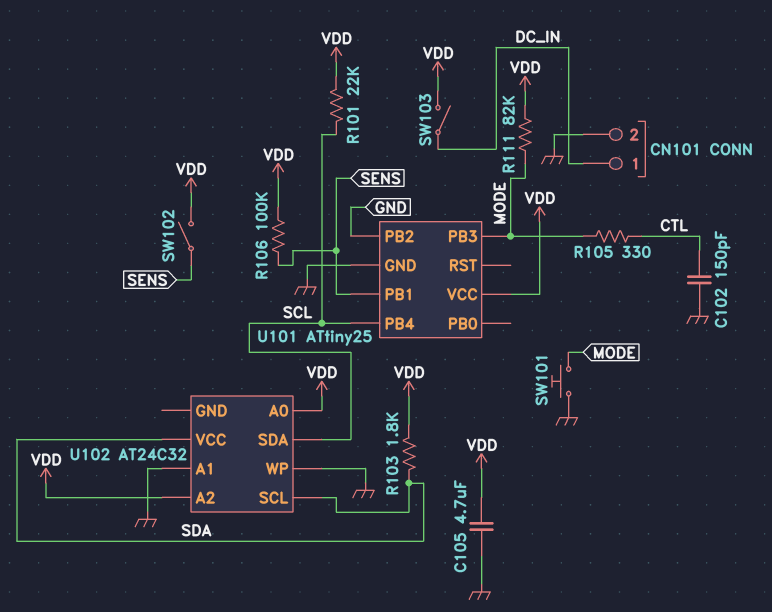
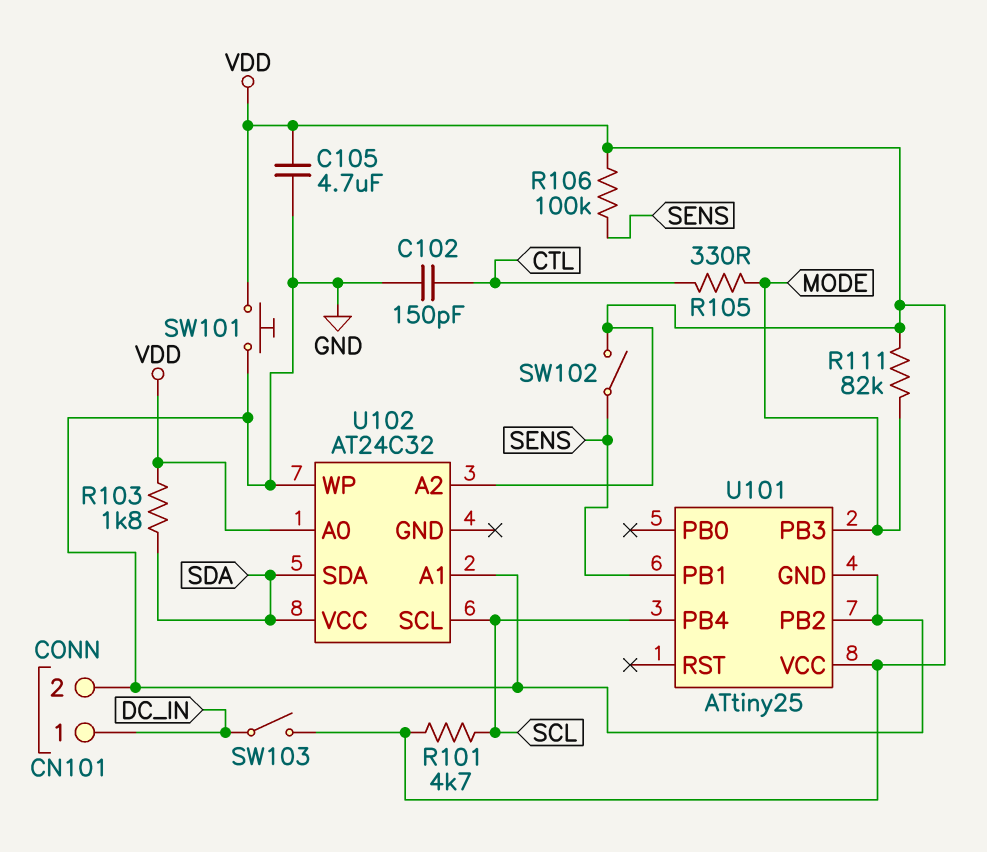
R101: 22k (SCL, VDD) -> 4.7k (SCL, VDD)
SW101: button (GND, MODE) -> button (GND, VDD)
U102 pin SCL: SDA -> SCL
U102 pin SDA: SCL -> SDA

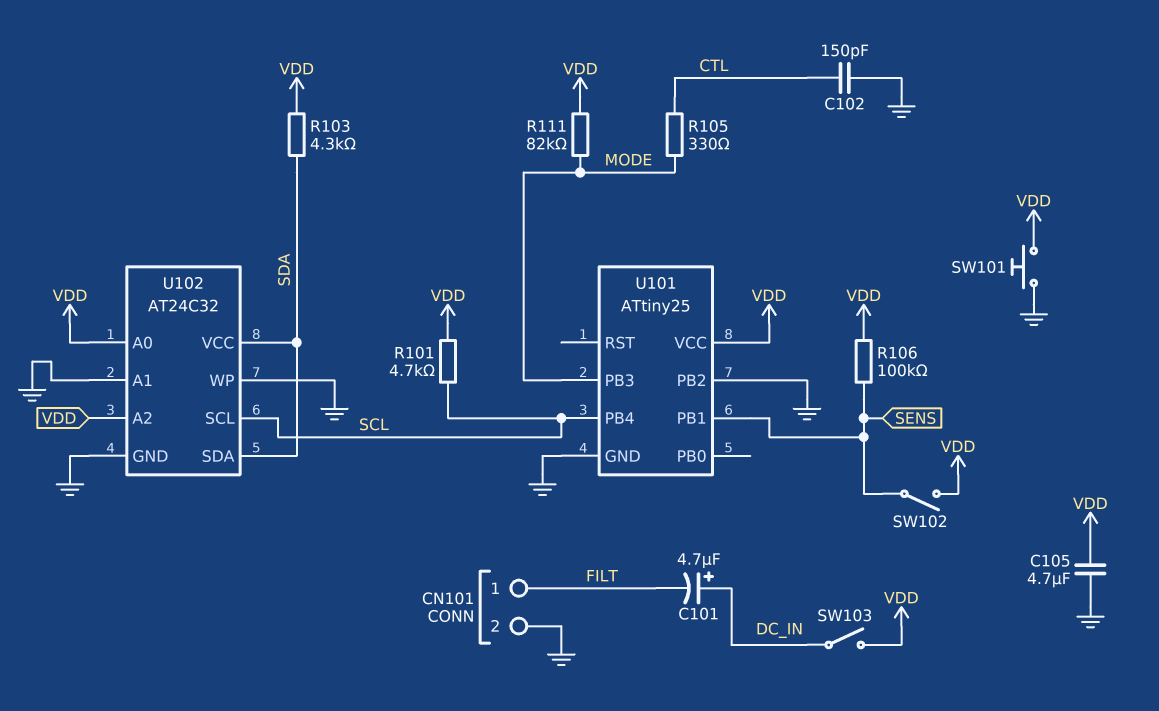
C101: none -> 4.7uF (plus DC_IN, minus FILT)
CN101 pin 1: DC_IN -> FILT
R103: 1.8k (SDA, VDD) -> 4.3k (SDA, VDD)
U102 pin GND: none -> GND

